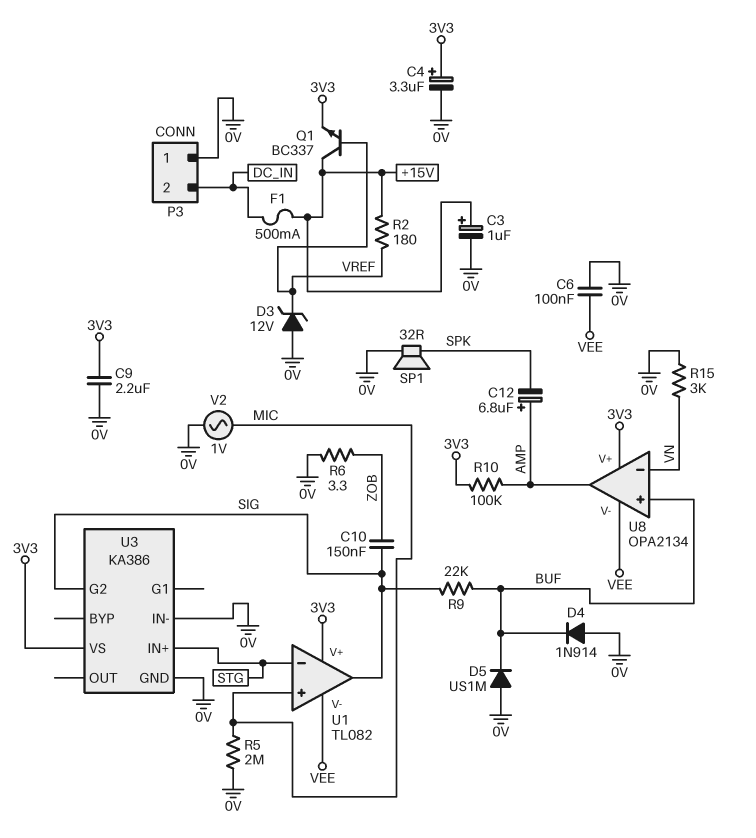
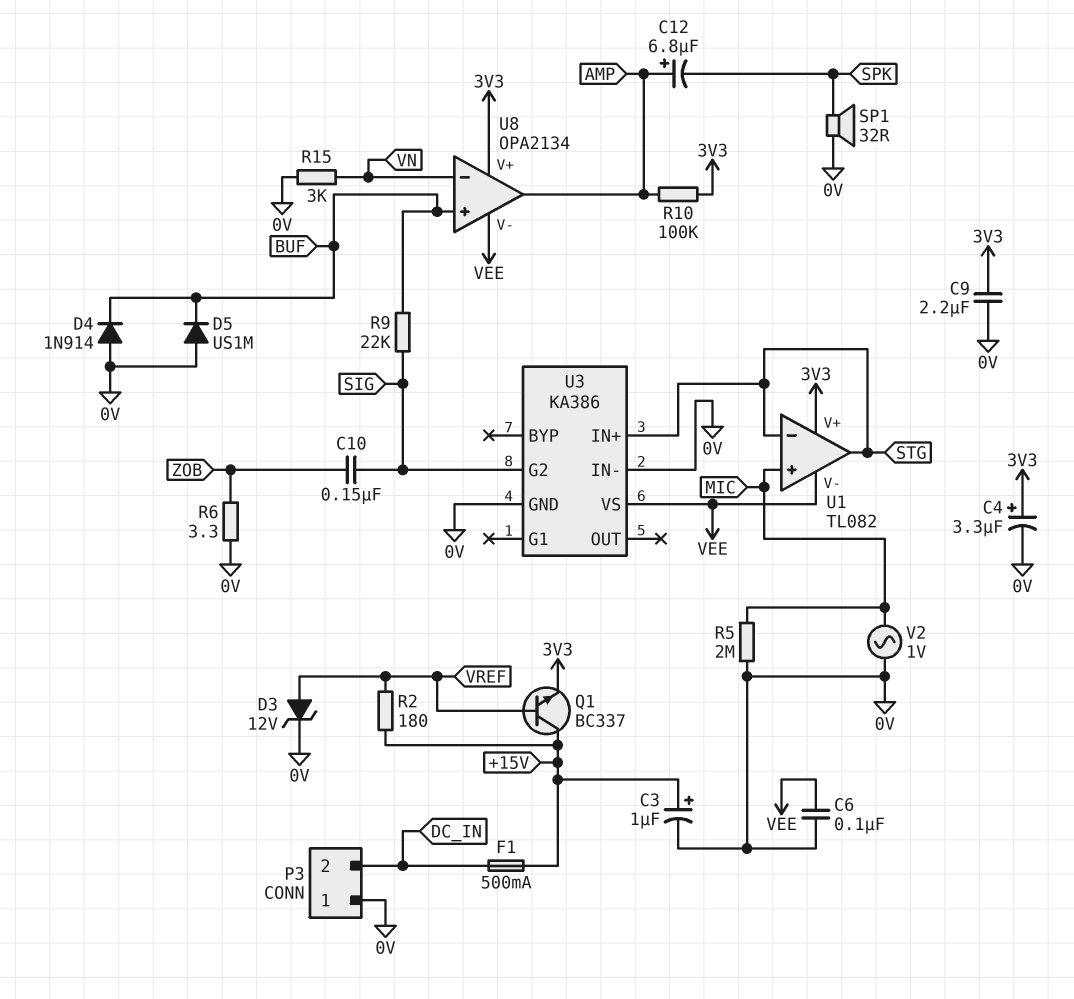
D3: zener 12V (A 0V, K VREF) -> zener 12V (A VREF, K 0V)
U1 pin out: SIG -> STG
U3 pin VS: 3V3 -> VEE

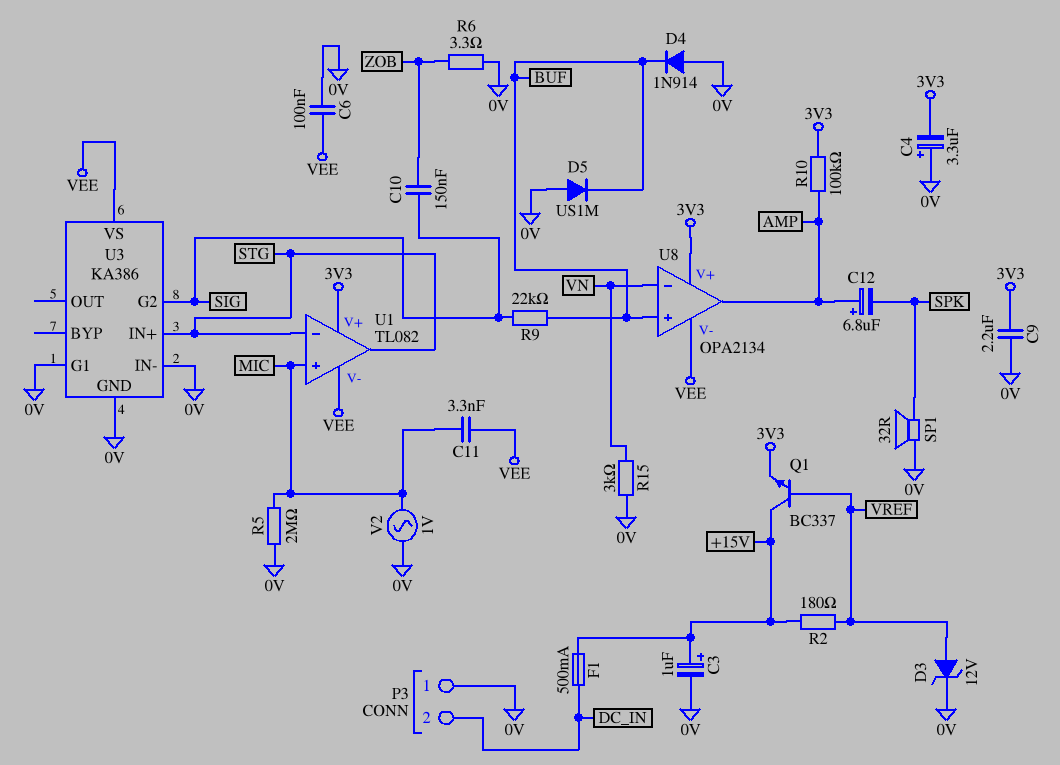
C4: 3.3uF (plus 3V3, minus 0V) -> 3.3uF (plus 0V, minus 3V3)
C11: none -> 3.3nF (MIC, VEE)
U3 pin G1: none -> 0V

